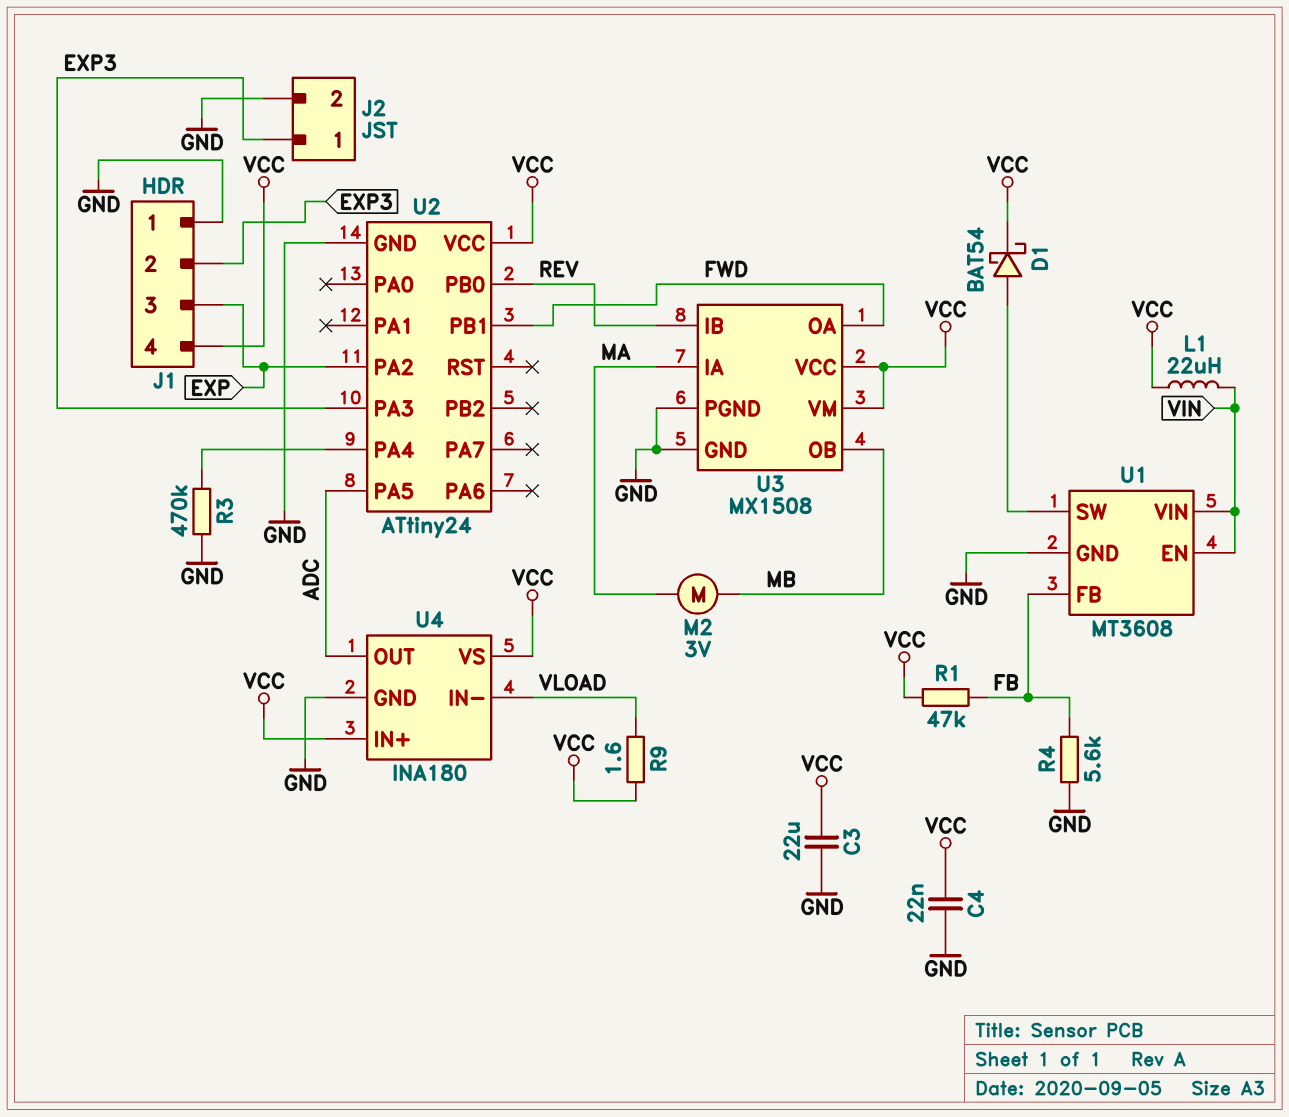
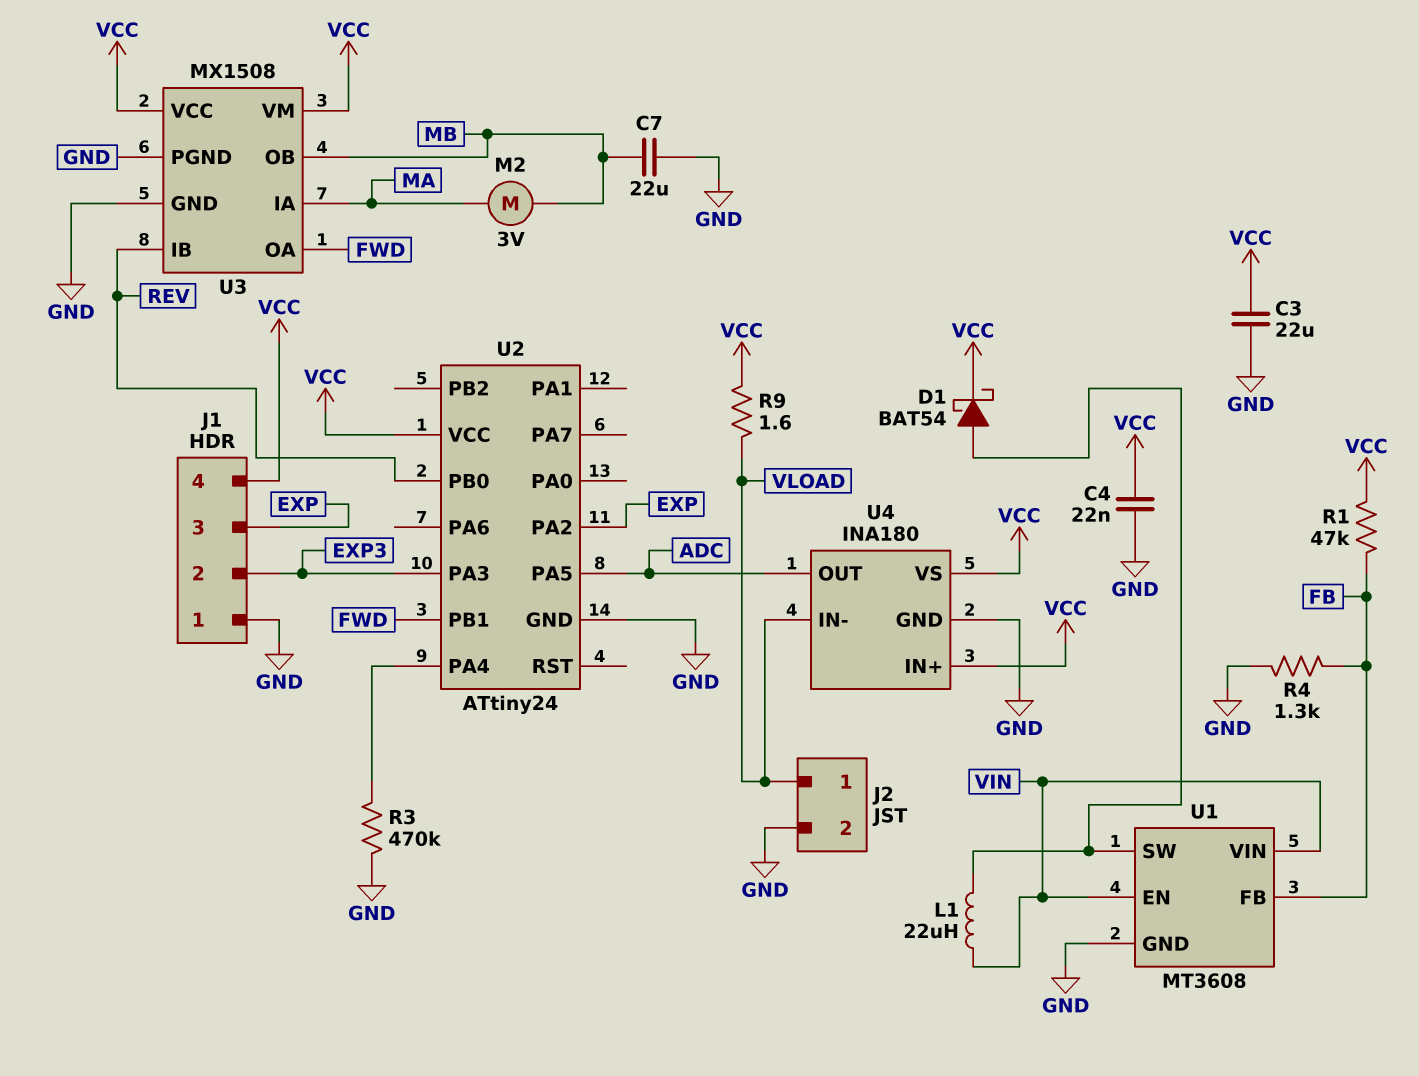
C7: none -> 22uF (GND, MB)
J2 pin 1: EXP3 -> VLOAD
L1: 22uH (VCC, VIN) -> 22uH (U1/SW, VIN)
R4: 5.6k (FB, GND) -> 1.3k (FB, GND)

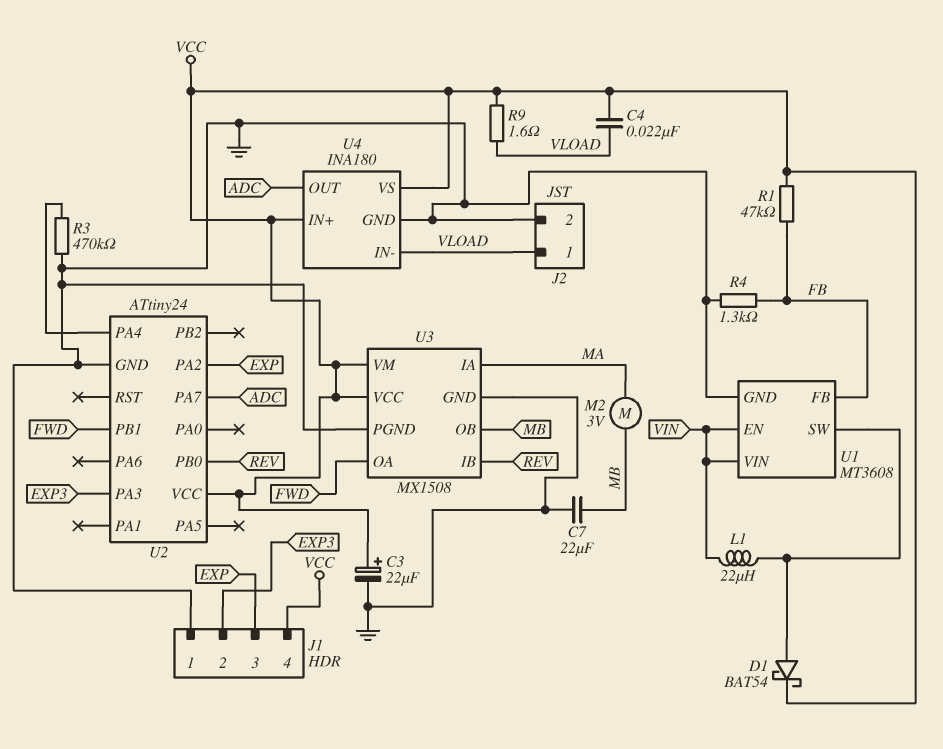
C3: 22uF (GND, VCC) -> 22uF (plus VCC, minus GND)
C4: 22nF (GND, VCC) -> 22nF (VCC, VLOAD)
U2 pin PA5: ADC -> none
U2 pin PA7: none -> ADC

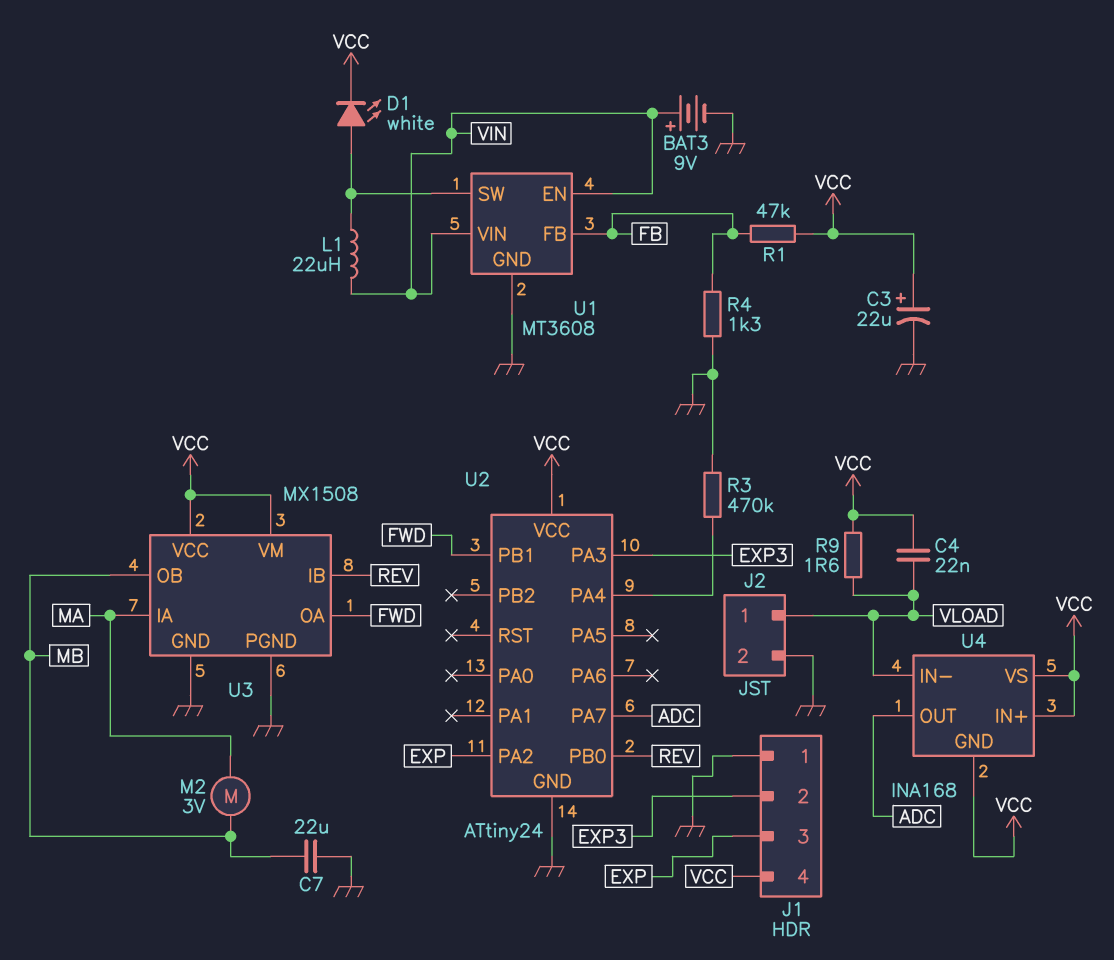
BAT3: none -> 9V (plus VIN, minus GND)
D1: schottky BAT54 (A U1/SW, K VCC) -> LED white (A U1/SW, K VCC)
U4: INA180 -> INA168
U4 pin GND: GND -> VCC

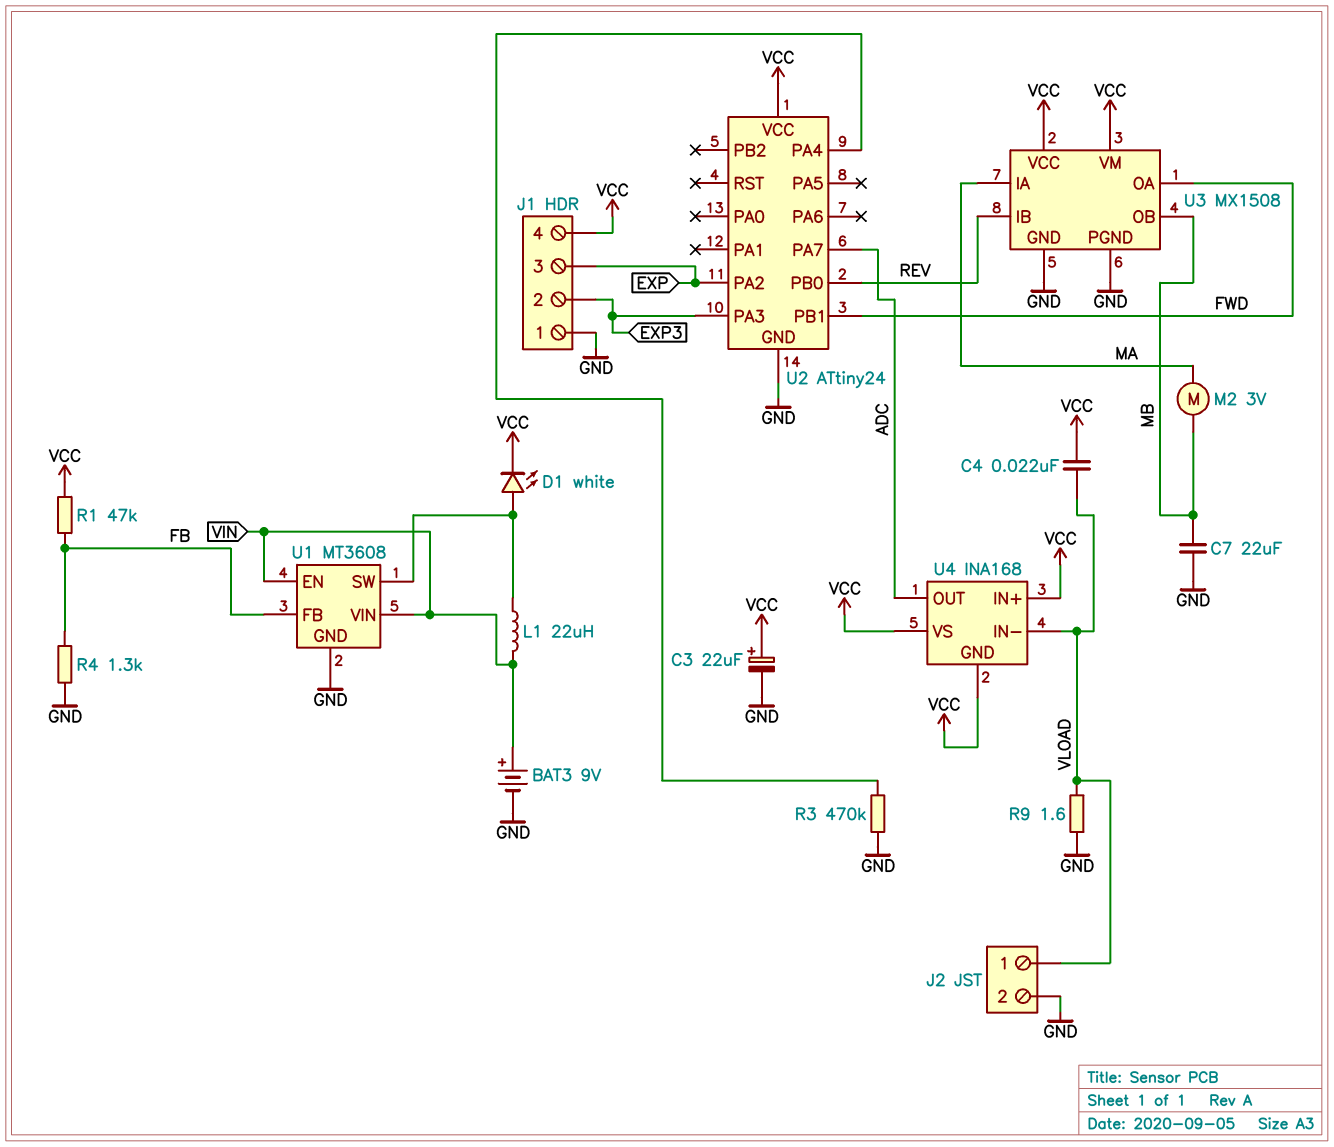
R9: 1.6 (VCC, VLOAD) -> 1.6 (GND, VLOAD)

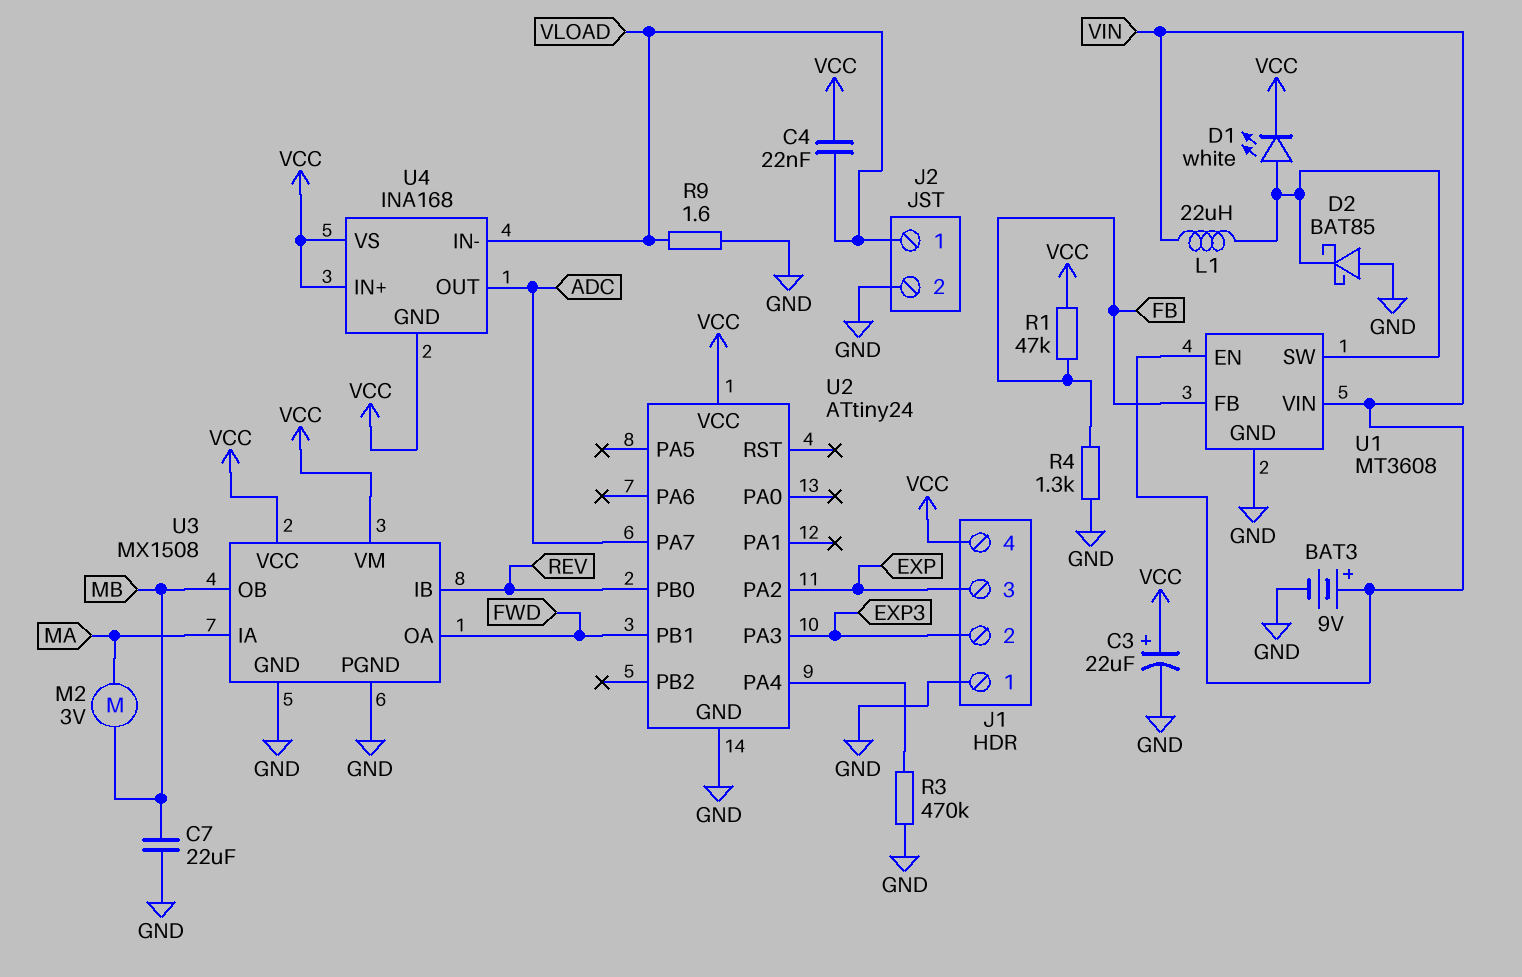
D2: none -> schottky BAT85 (A GND, K U1/SW)

